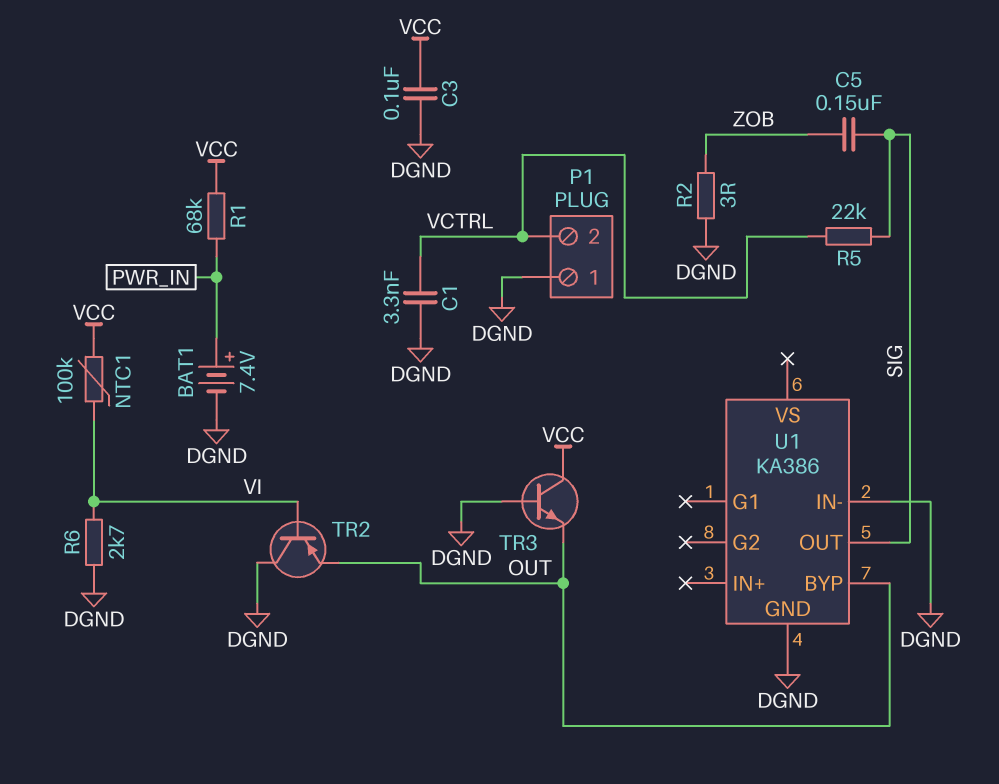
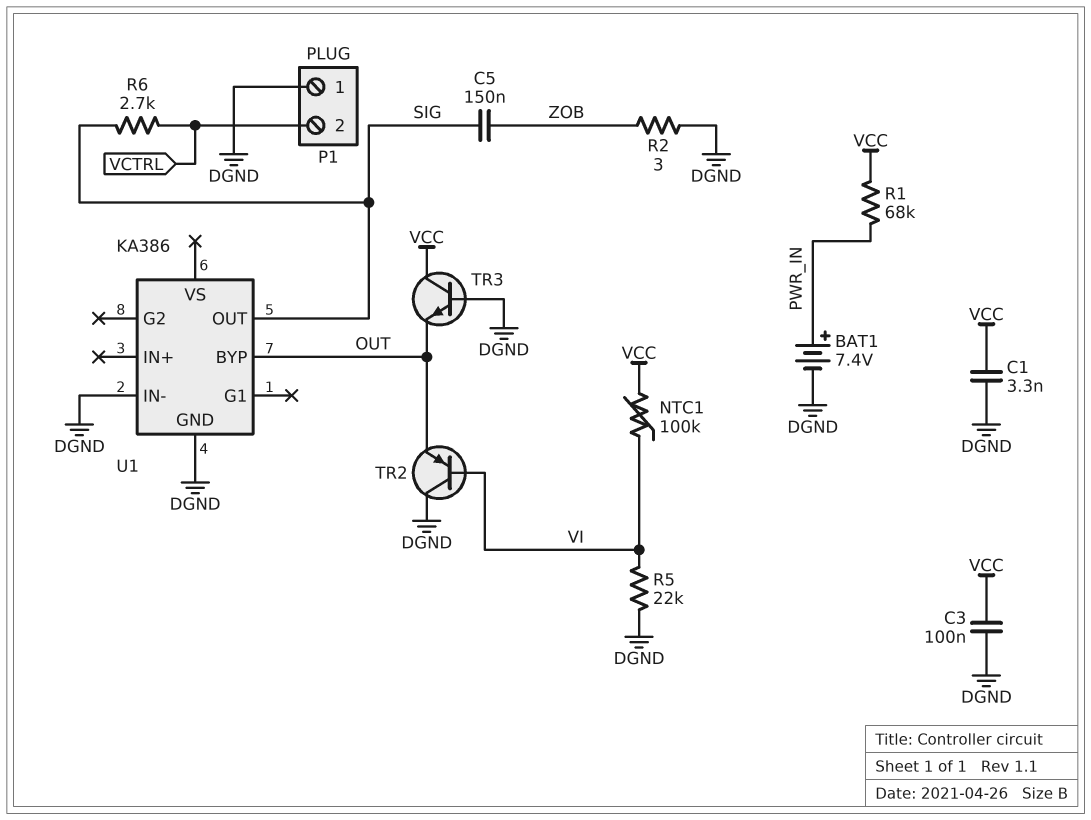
C1: 3.3nF (DGND, VCTRL) -> 3.3nF (DGND, VCC)
R5: 22k (SIG, VCTRL) -> 22k (DGND, VI)
R6: 2.7k (DGND, VI) -> 2.7k (SIG, VCTRL)

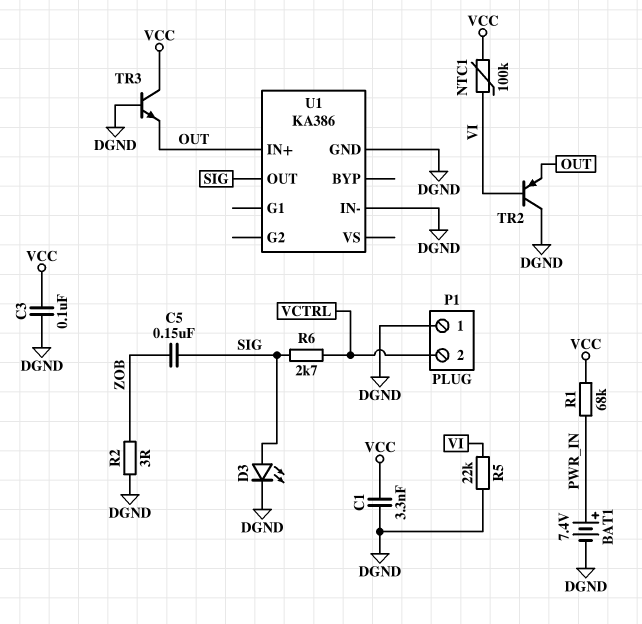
D3: none -> LED (A SIG, K DGND)
U1 pin BYP: OUT -> none
U1 pin IN+: none -> OUT

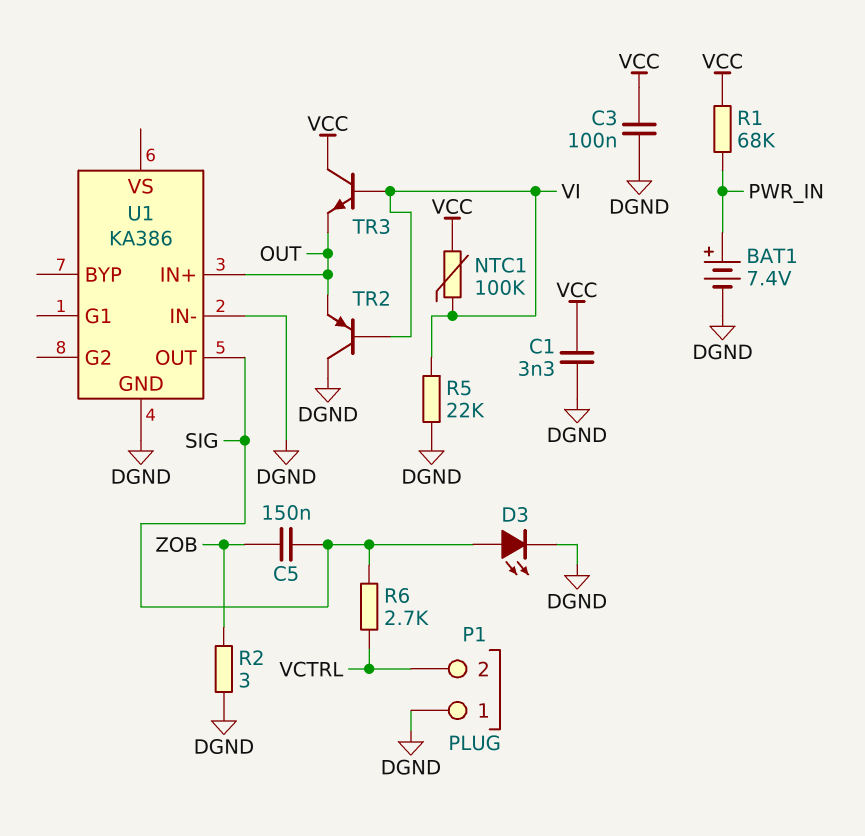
TR3: NPN (B DGND, C VCC, E OUT) -> NPN (B VI, C VCC, E OUT)

